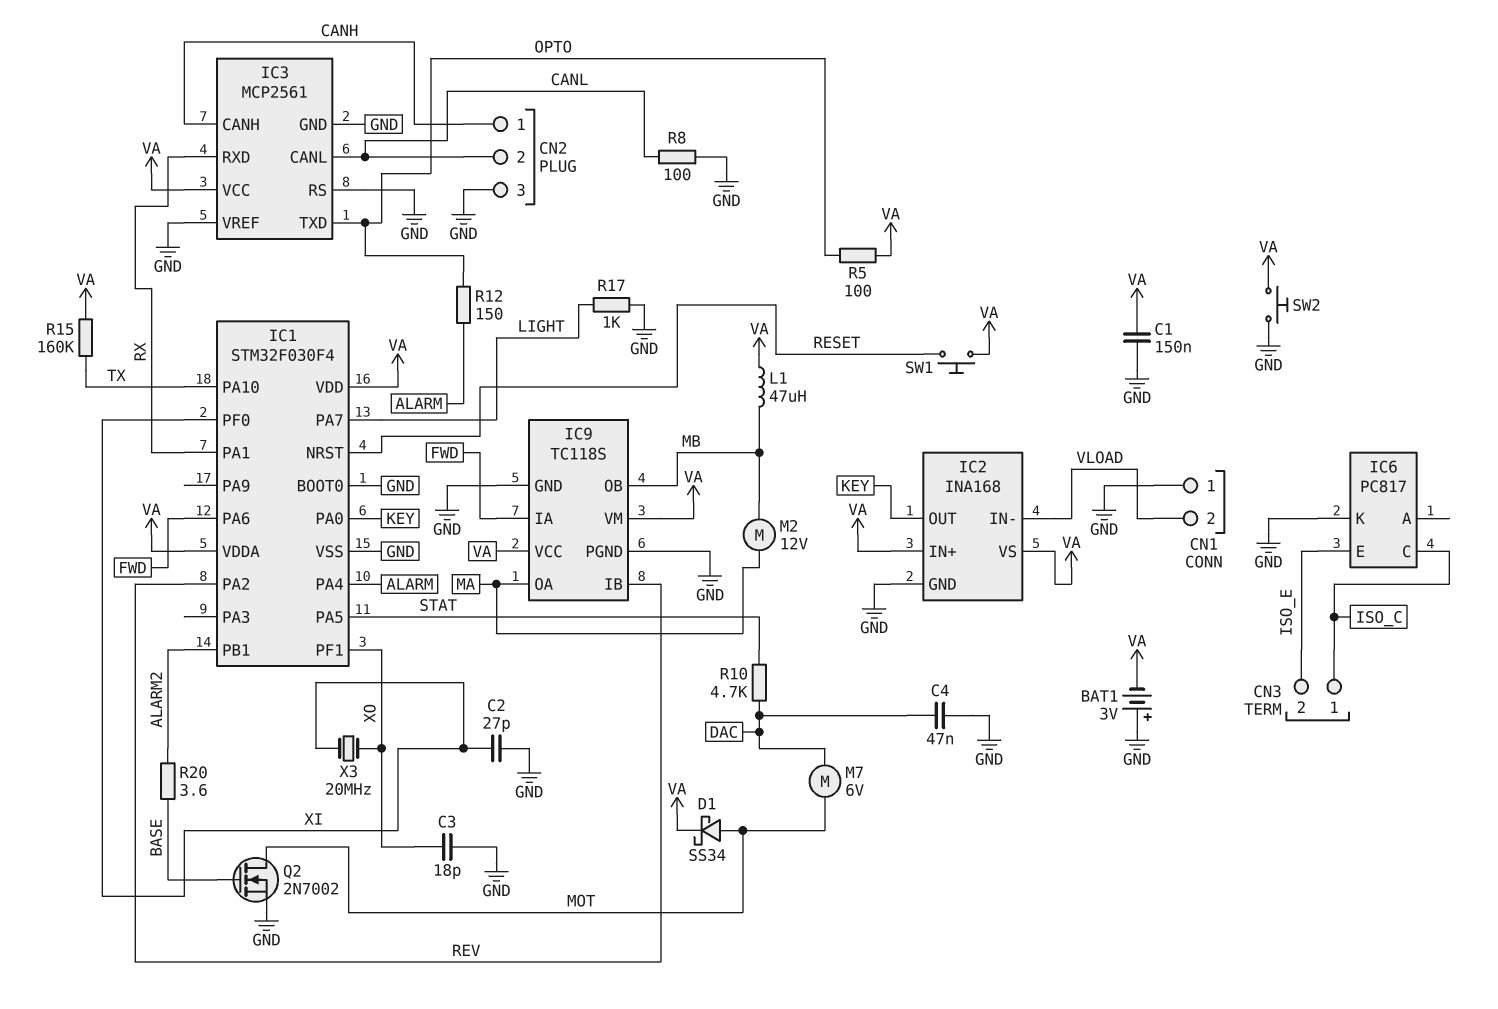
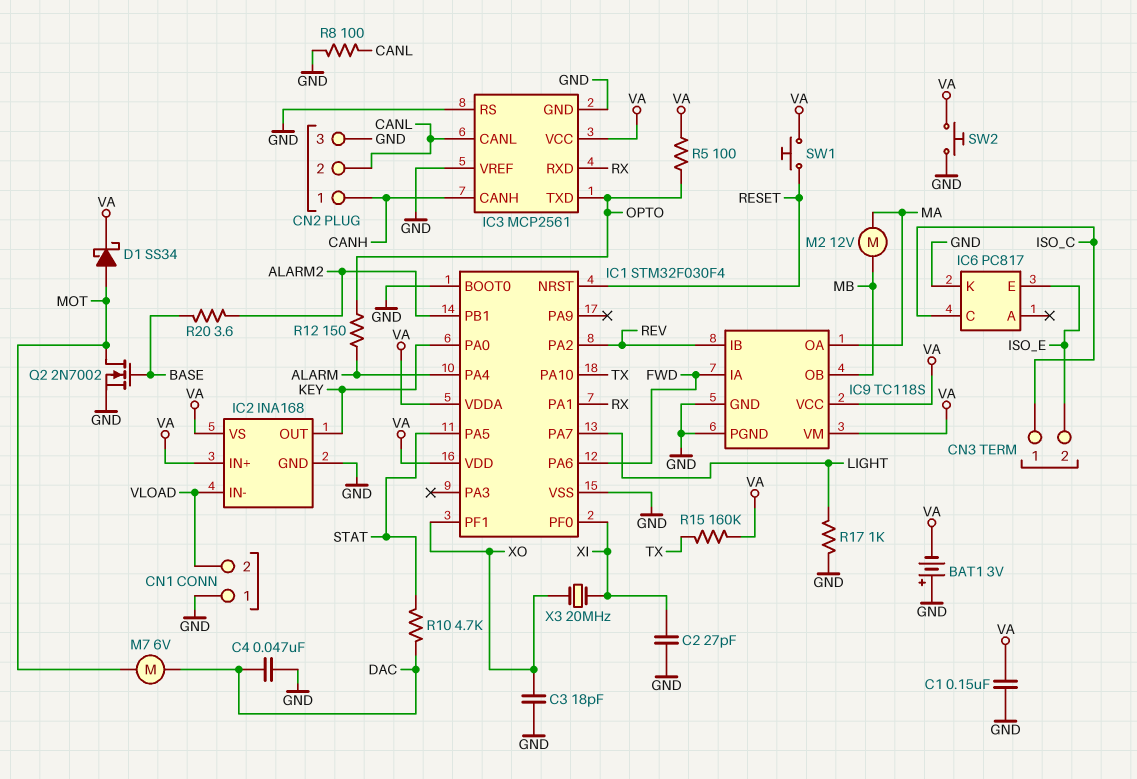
L1: 47uH (MB, VA) -> none

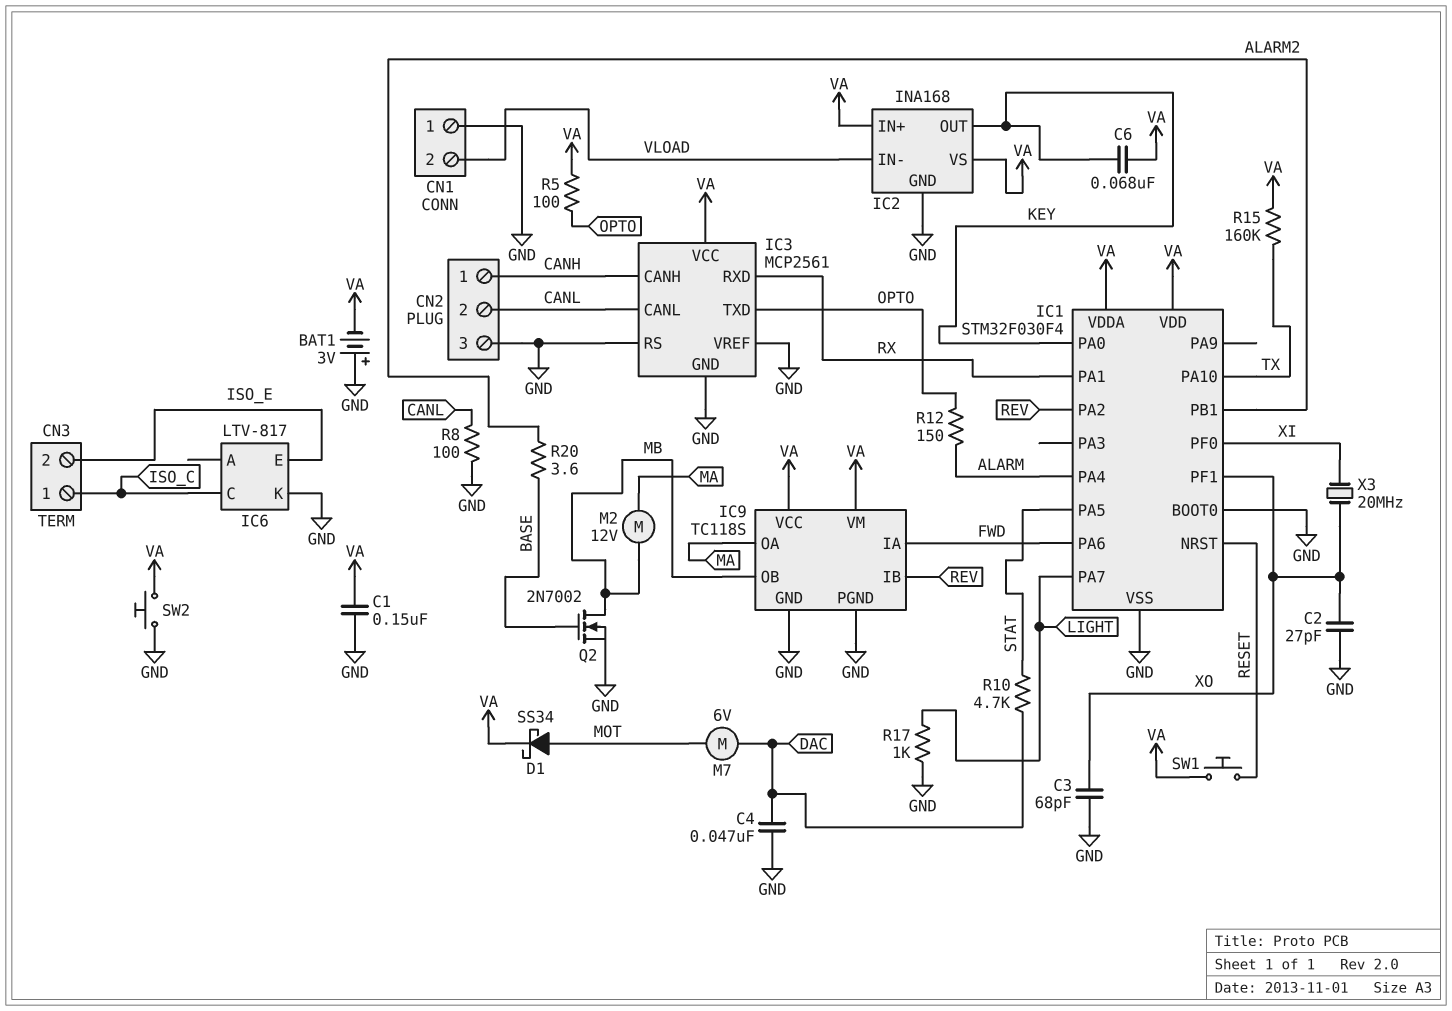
C2: 27pF (GND, XI) -> 27pF (GND, XO)
C3: 18pF (GND, XO) -> 68pF (GND, XO)
C6: none -> 68nF (KEY, VA)
IC6: PC817 -> LTV-817
Q2: NMOS 2N7002 (G BASE, D MOT, S GND) -> NMOS 2N7002 (G BASE, D MB, S GND)

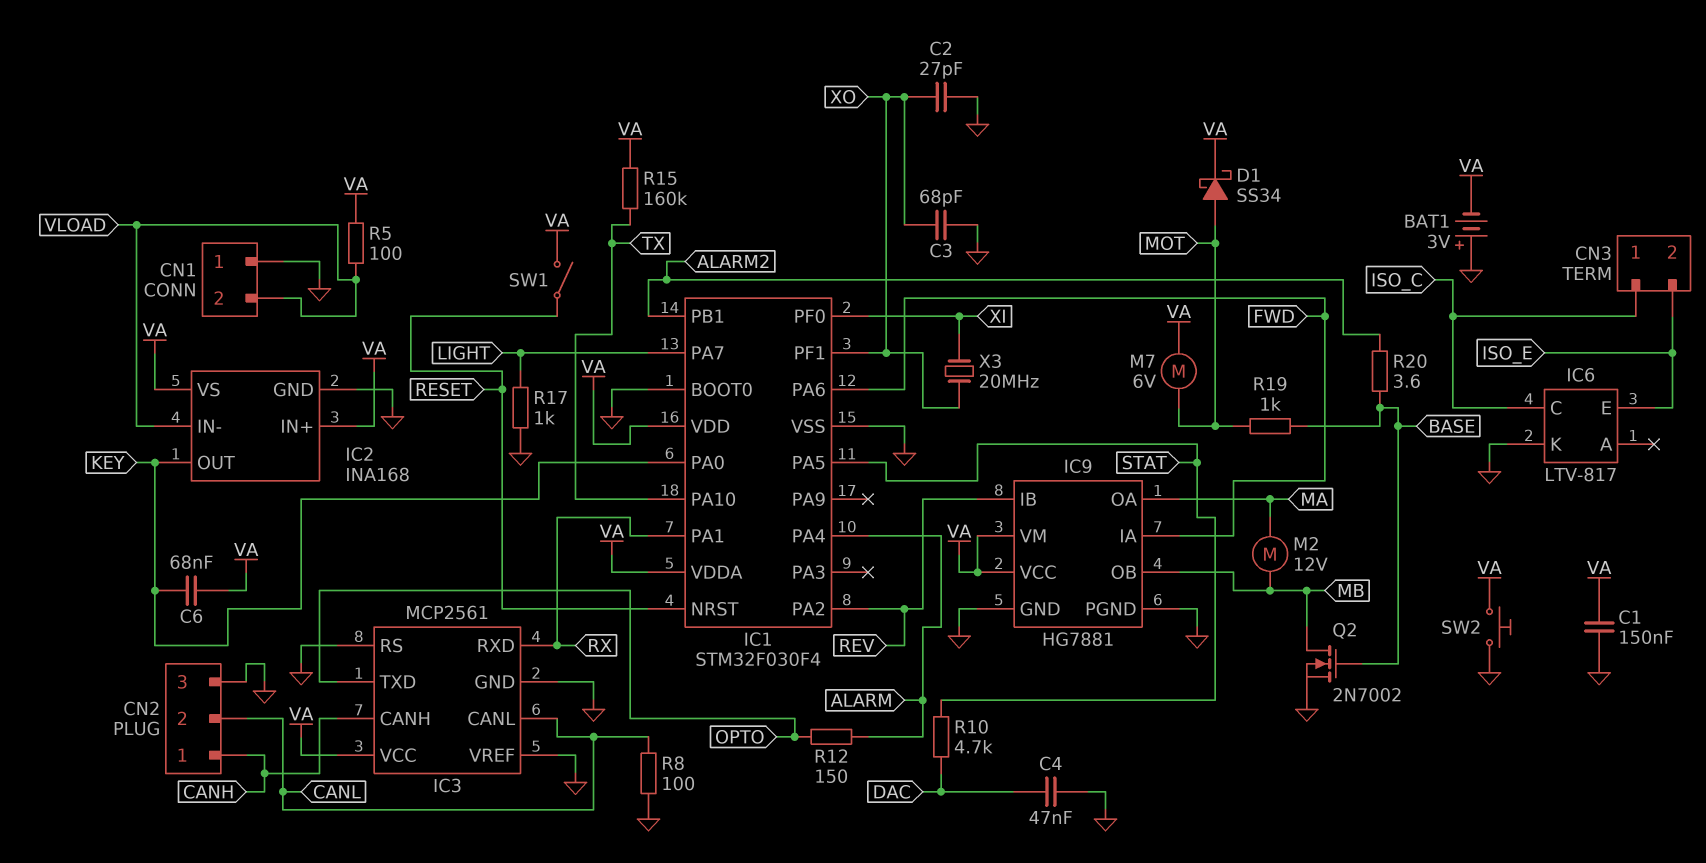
IC9: TC118S -> HG7881
M7: motor 6V (DAC, MOT) -> motor 6V (MOT, VA)
R5: 100 (OPTO, VA) -> 100 (VA, VLOAD)
R19: none -> 1k (BASE, MOT)
SW1: button (RESET, VA) -> switch (RESET, VA)

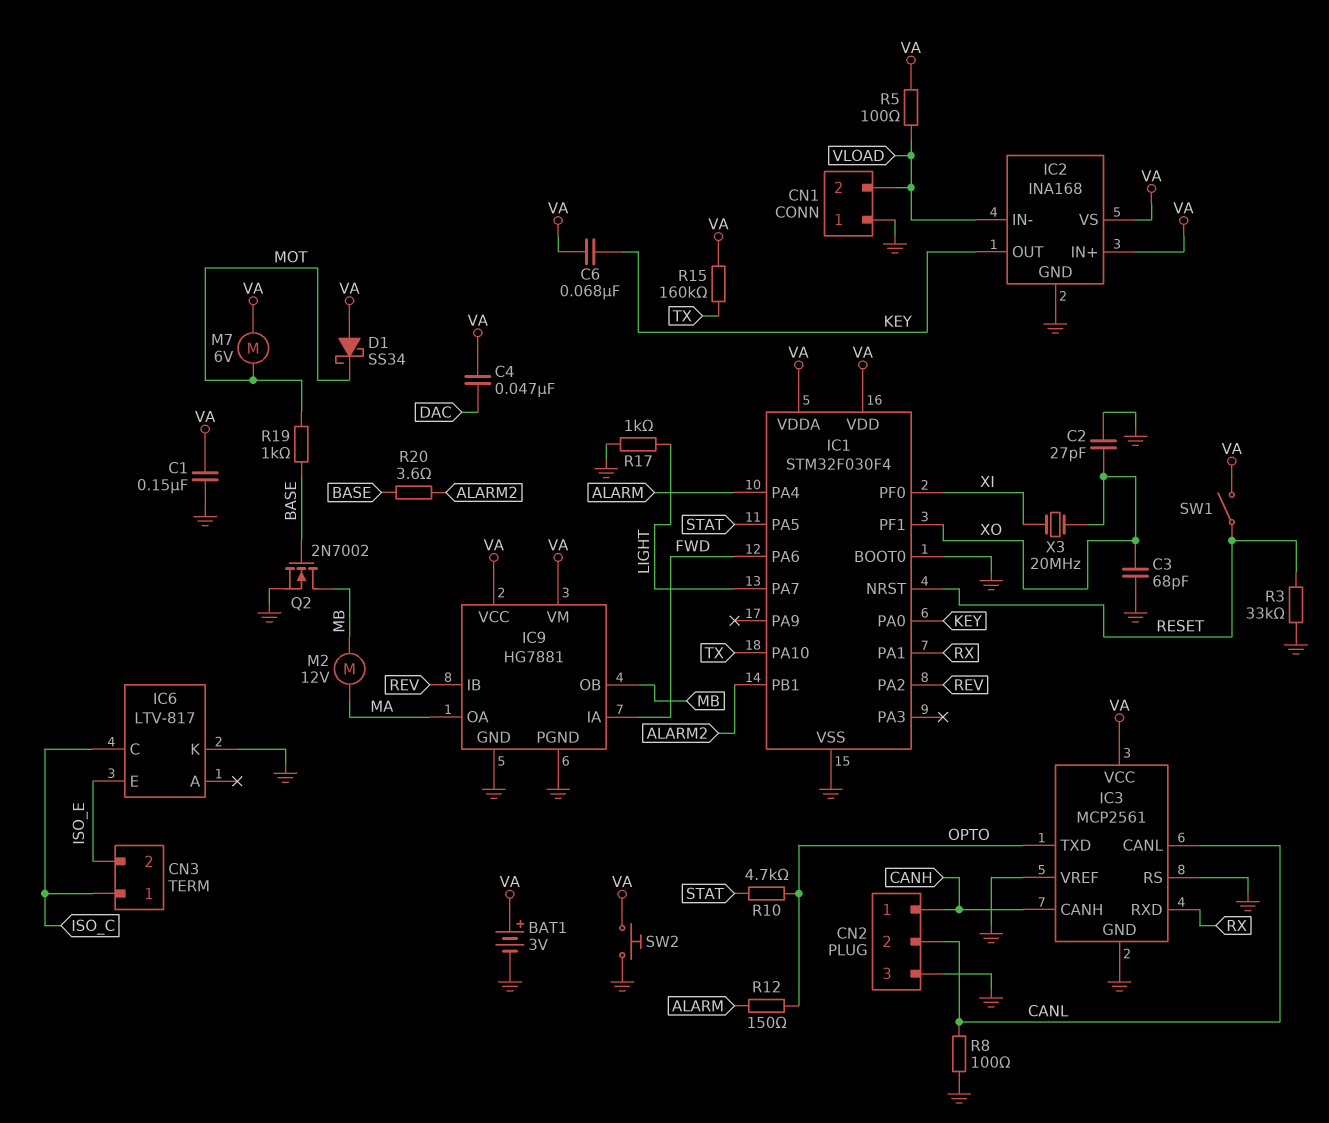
BAT1: 3V (plus GND, minus VA) -> 3V (plus VA, minus GND)
C4: 47nF (DAC, GND) -> 47nF (DAC, VA)
D1: schottky SS34 (A MOT, K VA) -> schottky SS34 (A VA, K MOT)
R3: none -> 33k (GND, RESET)
R10: 4.7k (DAC, STAT) -> 4.7k (OPTO, STAT)

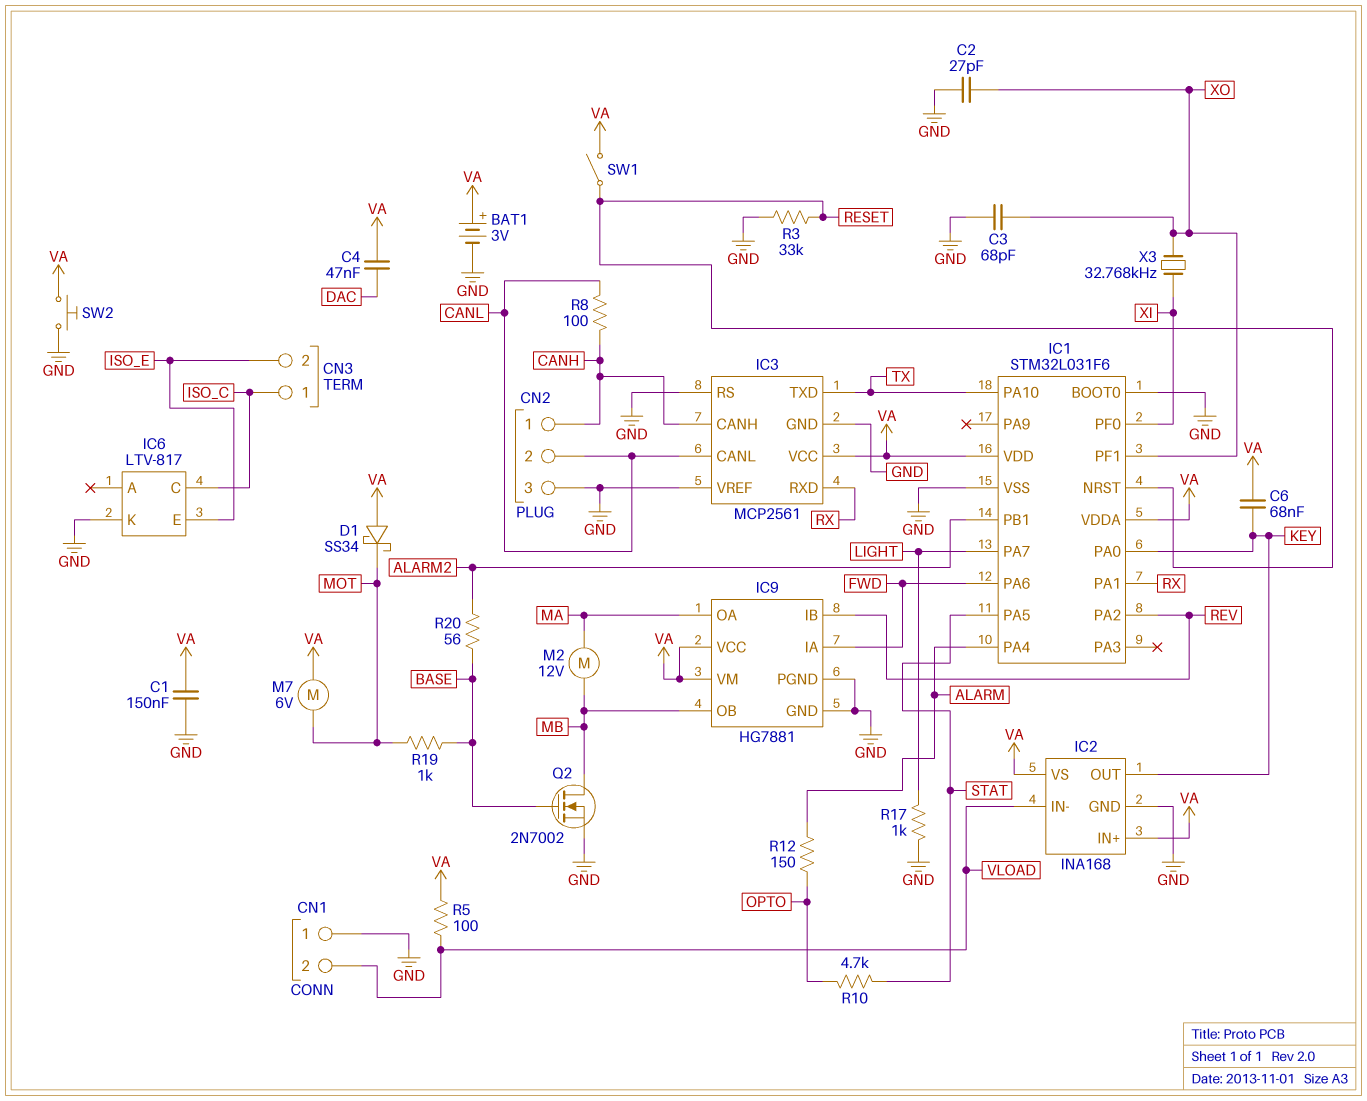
IC1: STM32F030F4 -> STM32L031F6
IC3 pin TXD: OPTO -> TX
R8: 100 (CANL, GND) -> 100 (CANH, CANL)
R15: 160k (TX, VA) -> none
R20: 3.6 (ALARM2, BASE) -> 56 (ALARM2, BASE)
X3: 20MHz (XI, XO) -> 32.768kHz (XI, XO)

